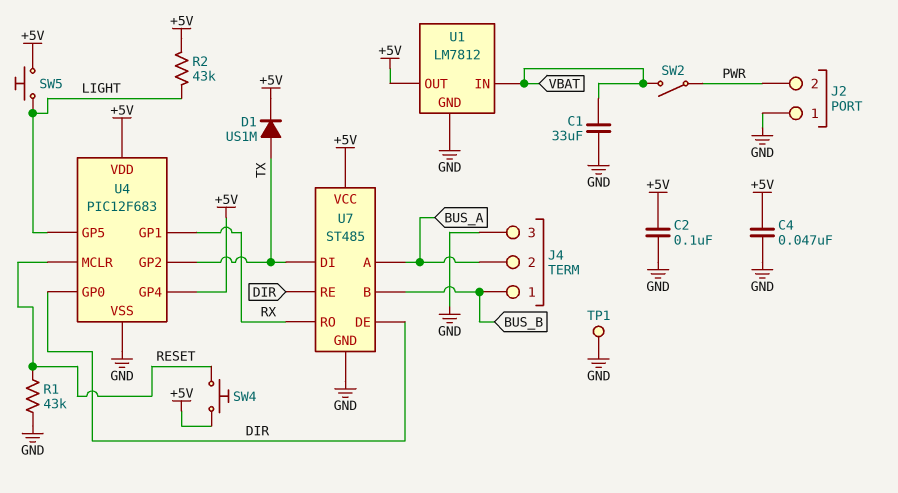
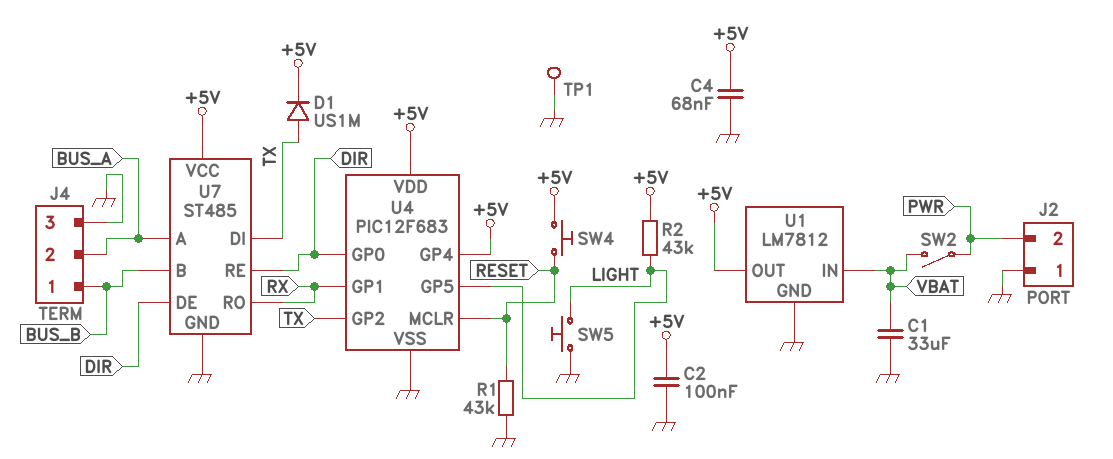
C4: 47nF (+5V, GND) -> 68nF (+5V, GND)
SW5: button (+5V, LIGHT) -> button (GND, LIGHT)

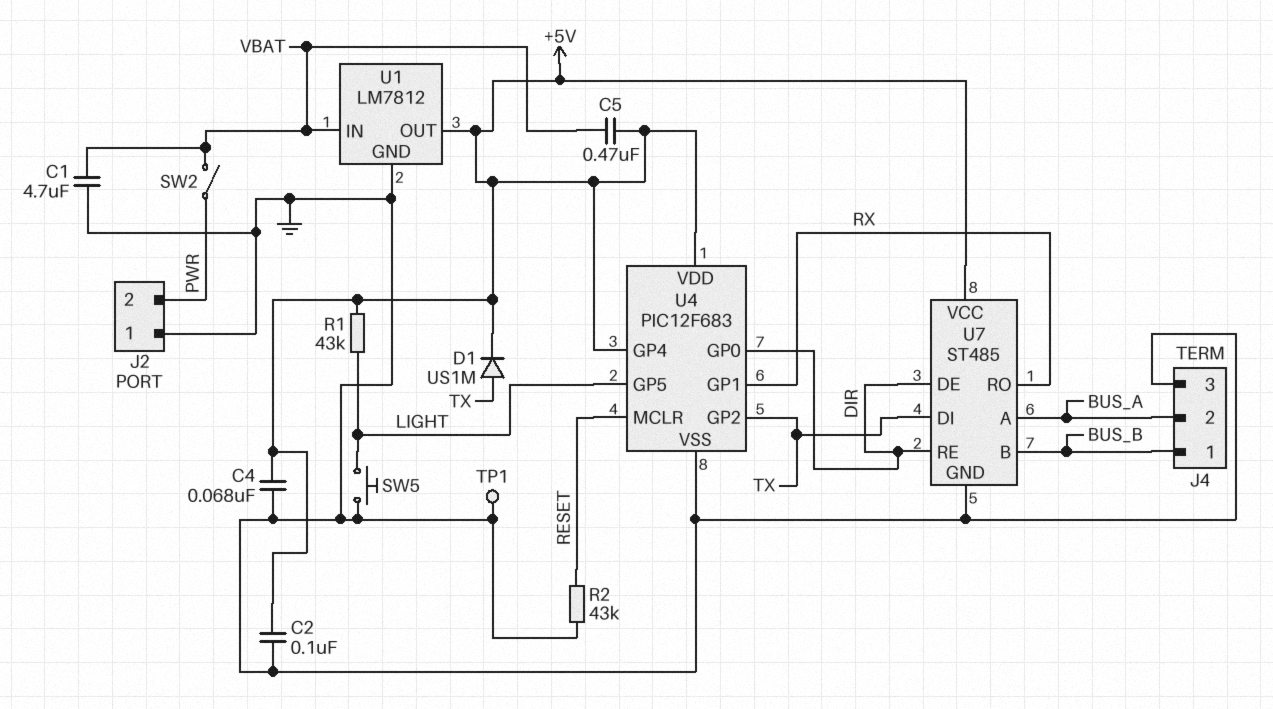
C1: 33uF (GND, VBAT) -> 4.7uF (GND, VBAT)
C5: none -> 470nF (+5V, VBAT)
R1: 43k (GND, RESET) -> 43k (+5V, LIGHT)
R2: 43k (+5V, LIGHT) -> 43k (GND, RESET)
SW4: button (+5V, RESET) -> none

